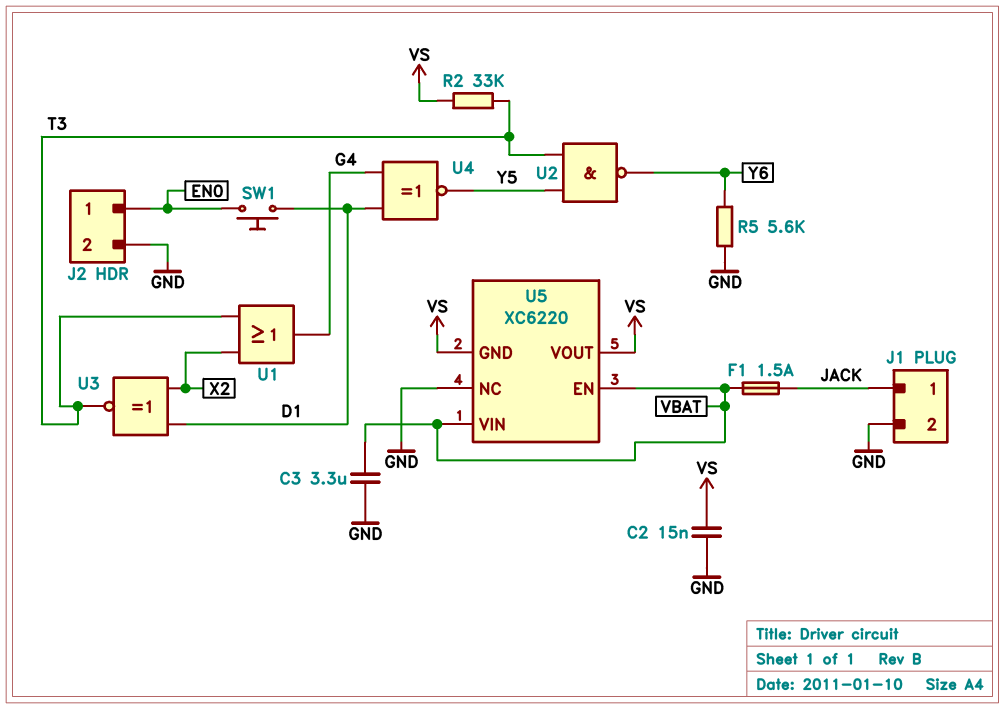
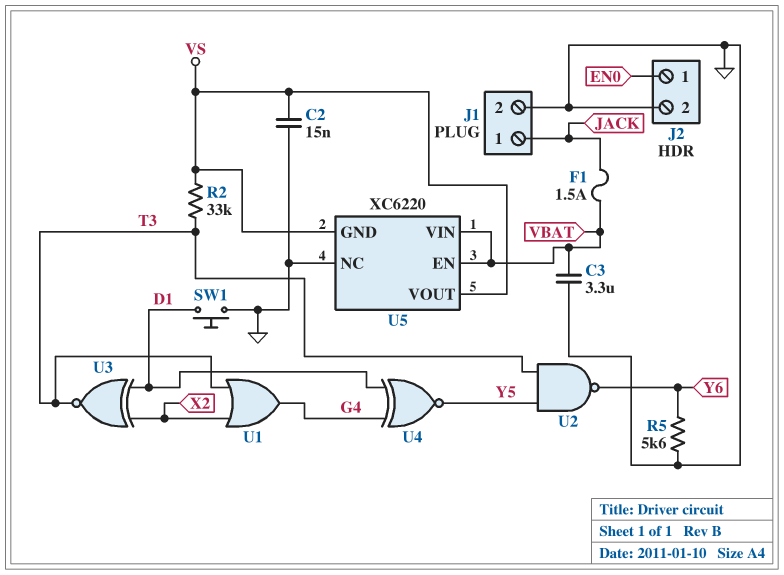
SW1: button (D1, EN0) -> button (D1, GND)

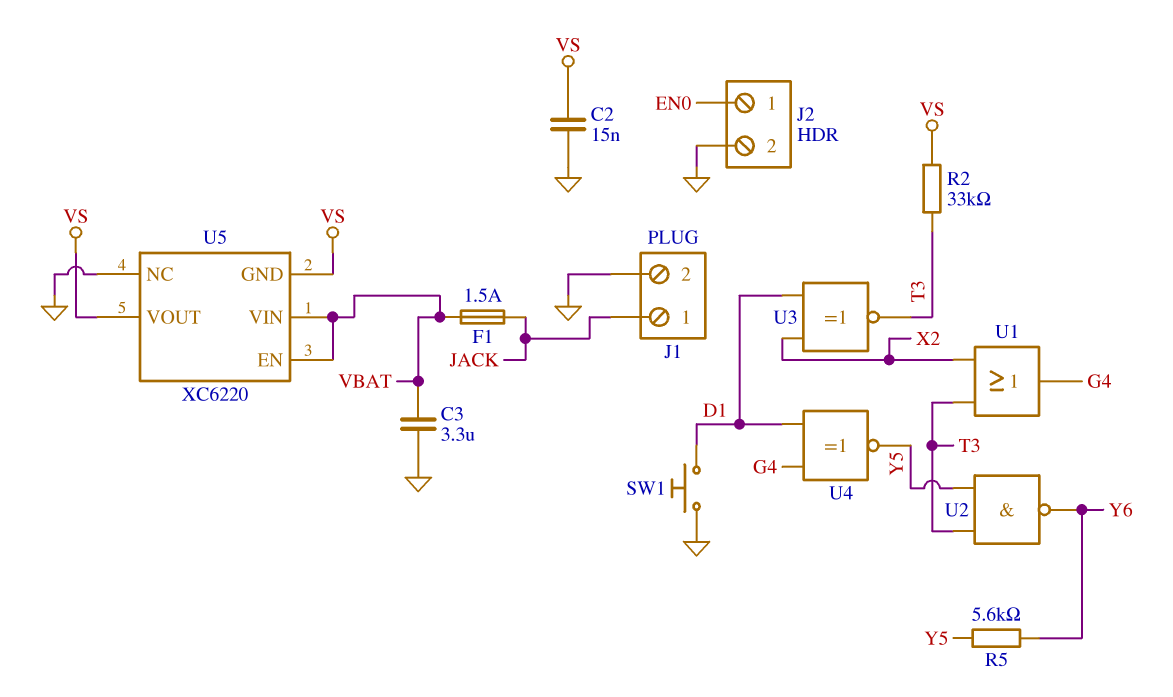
R5: 5.6k (GND, Y6) -> 5.6k (Y5, Y6)

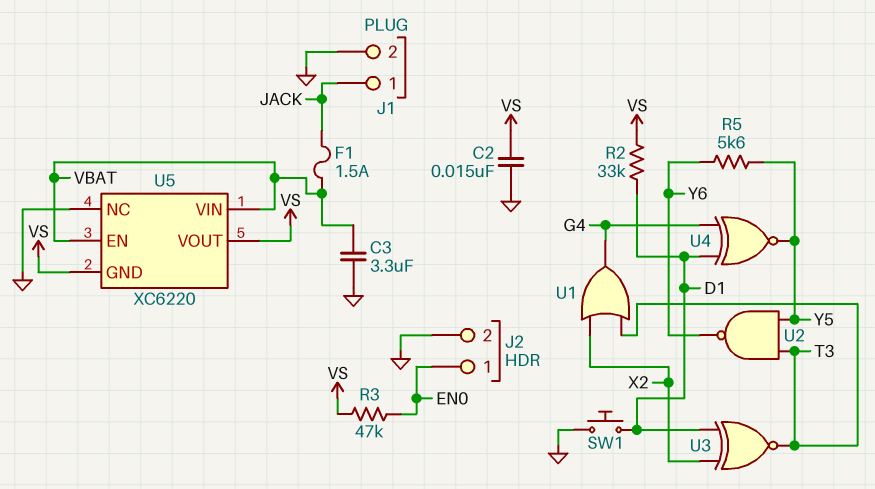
R2: 33k (T3, VS) -> 33k (D1, VS)
R3: none -> 47k (EN0, VS)

